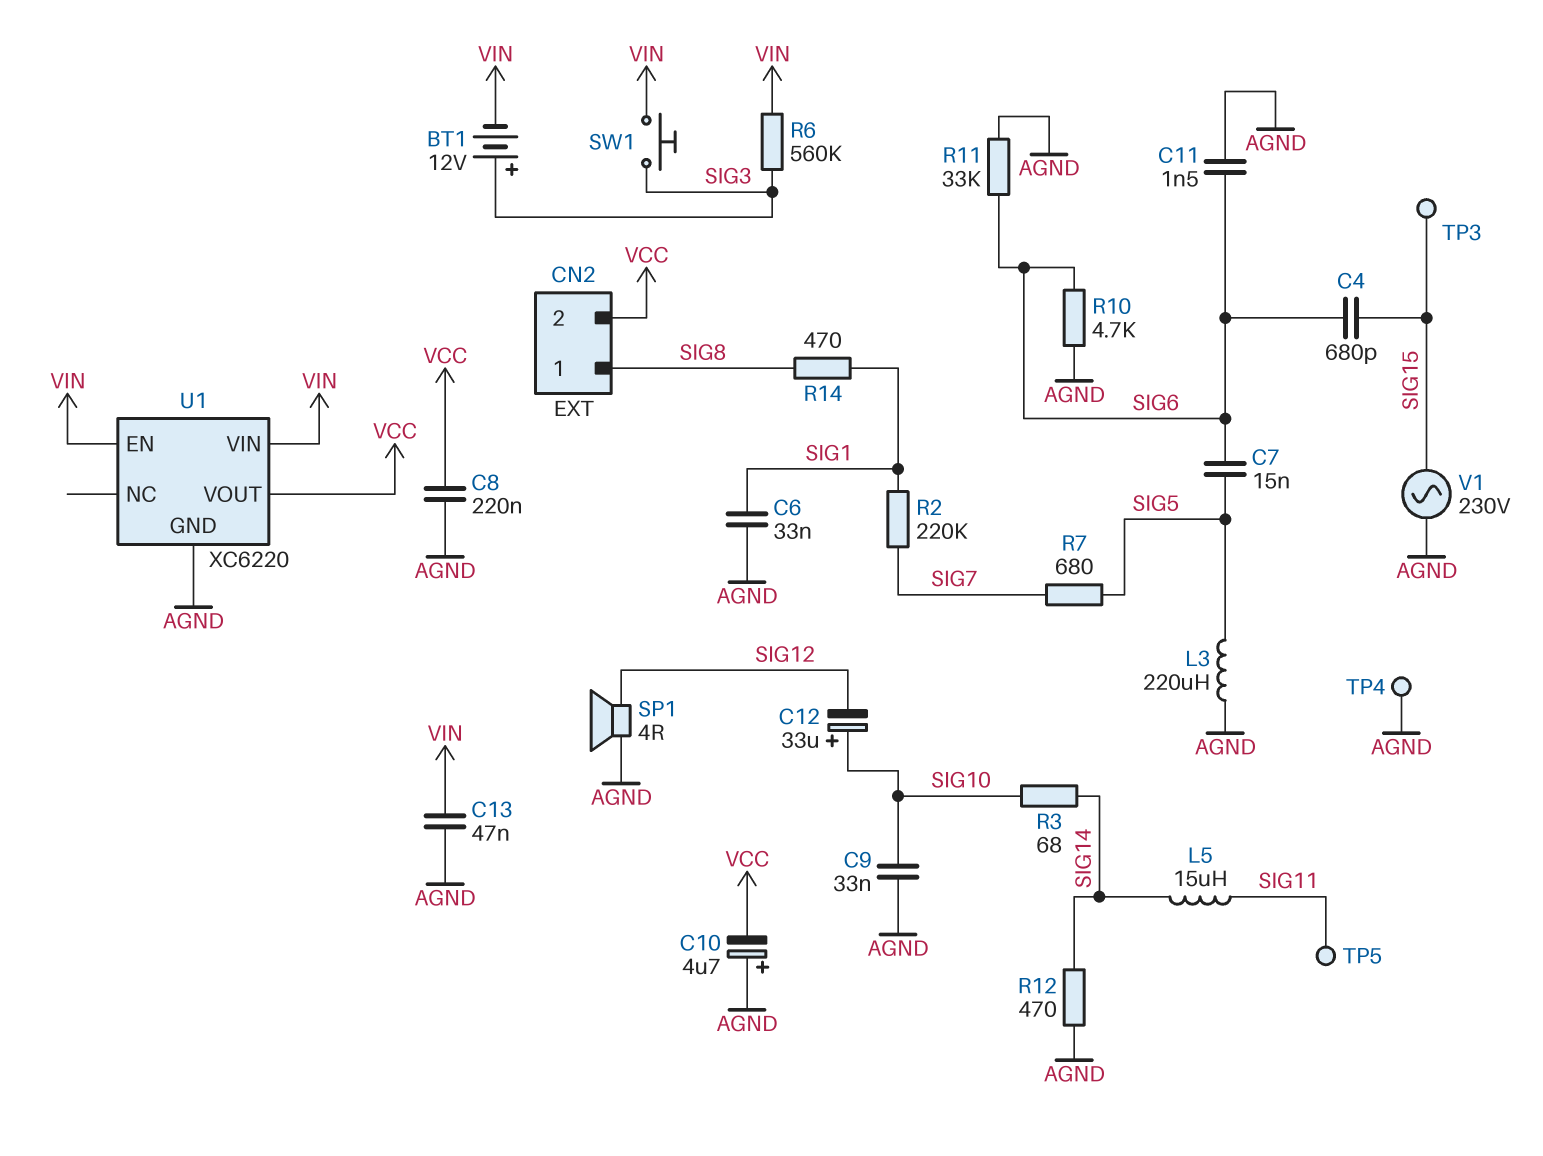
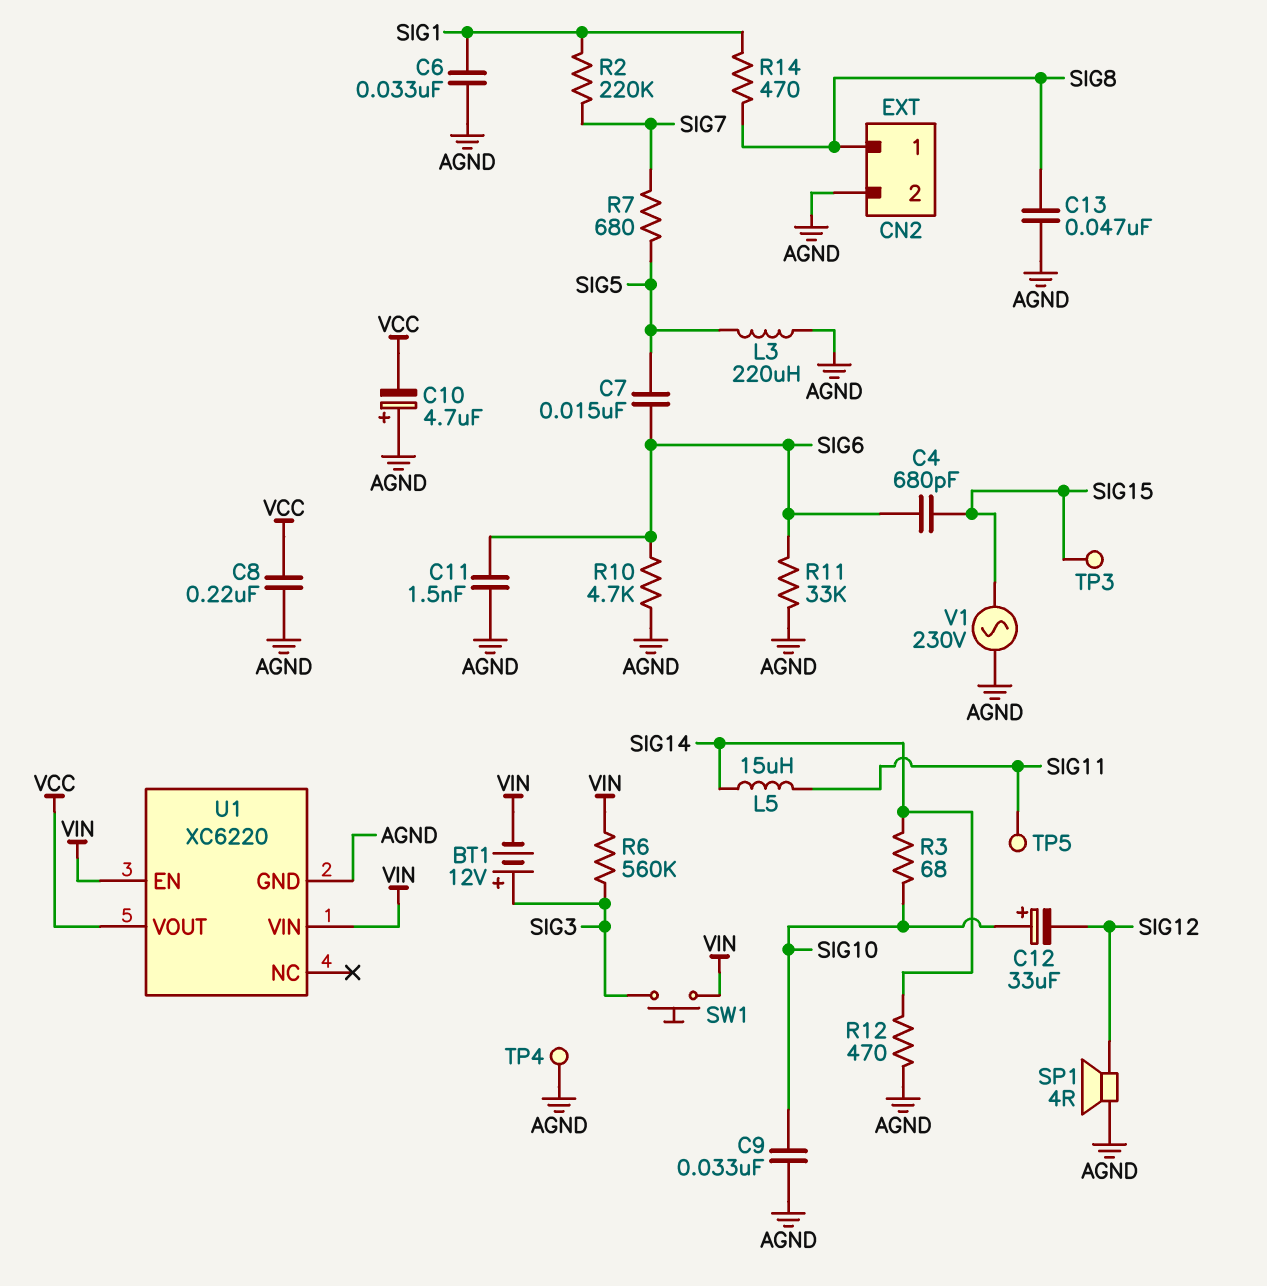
C13: 47nF (AGND, VIN) -> 47nF (AGND, SIG8)
CN2 pin 2: VCC -> AGND

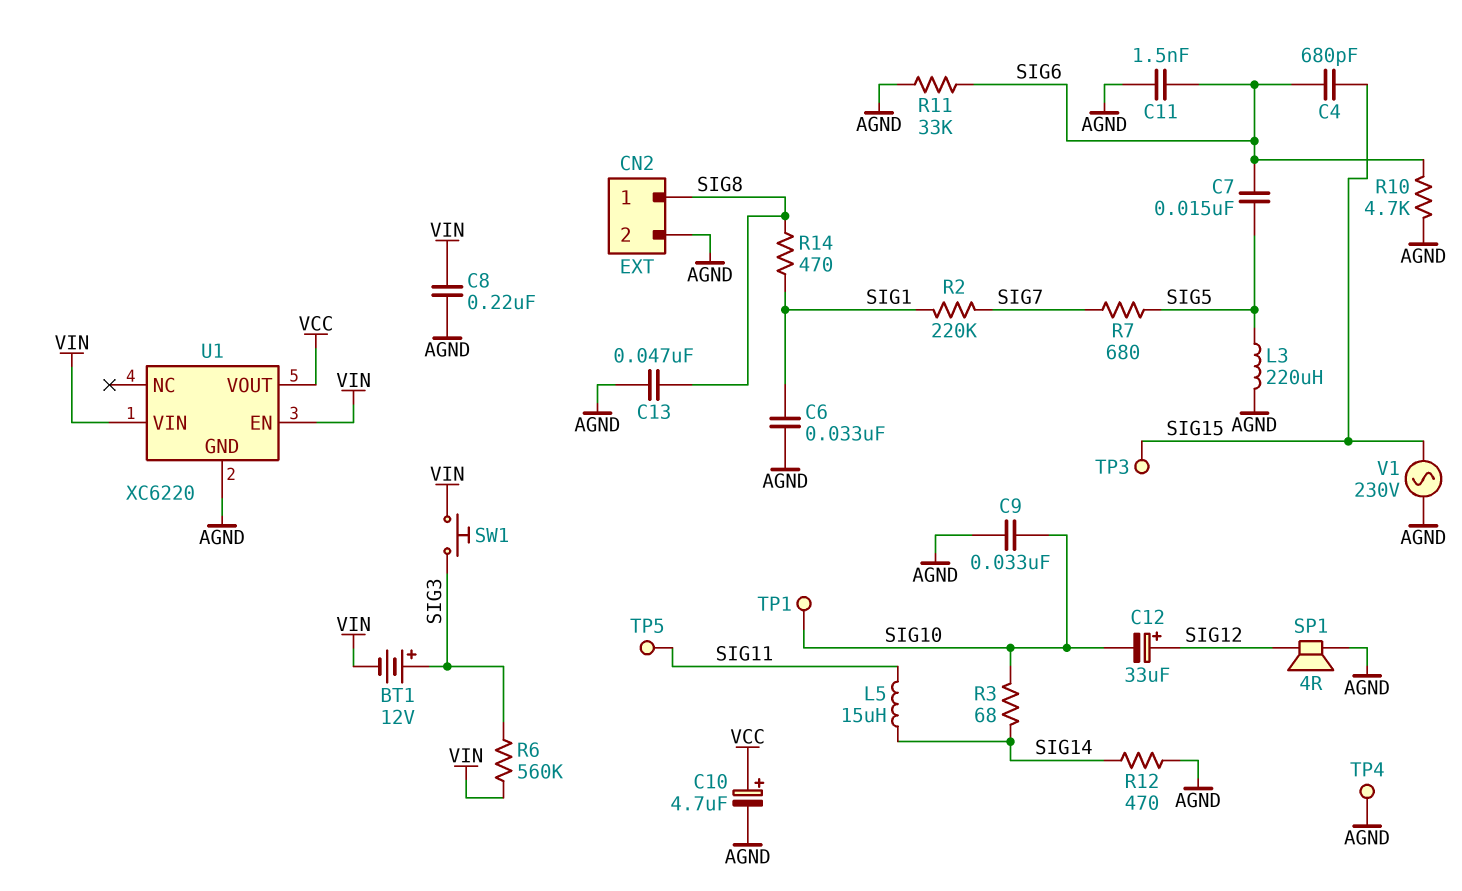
C8: 220nF (AGND, VCC) -> 220nF (AGND, VIN)
C10: 4.7uF (plus AGND, minus VCC) -> 4.7uF (plus VCC, minus AGND)
C12: 33uF (plus SIG10, minus SIG12) -> 33uF (plus SIG12, minus SIG10)
TP1: none -> test point (SIG10)

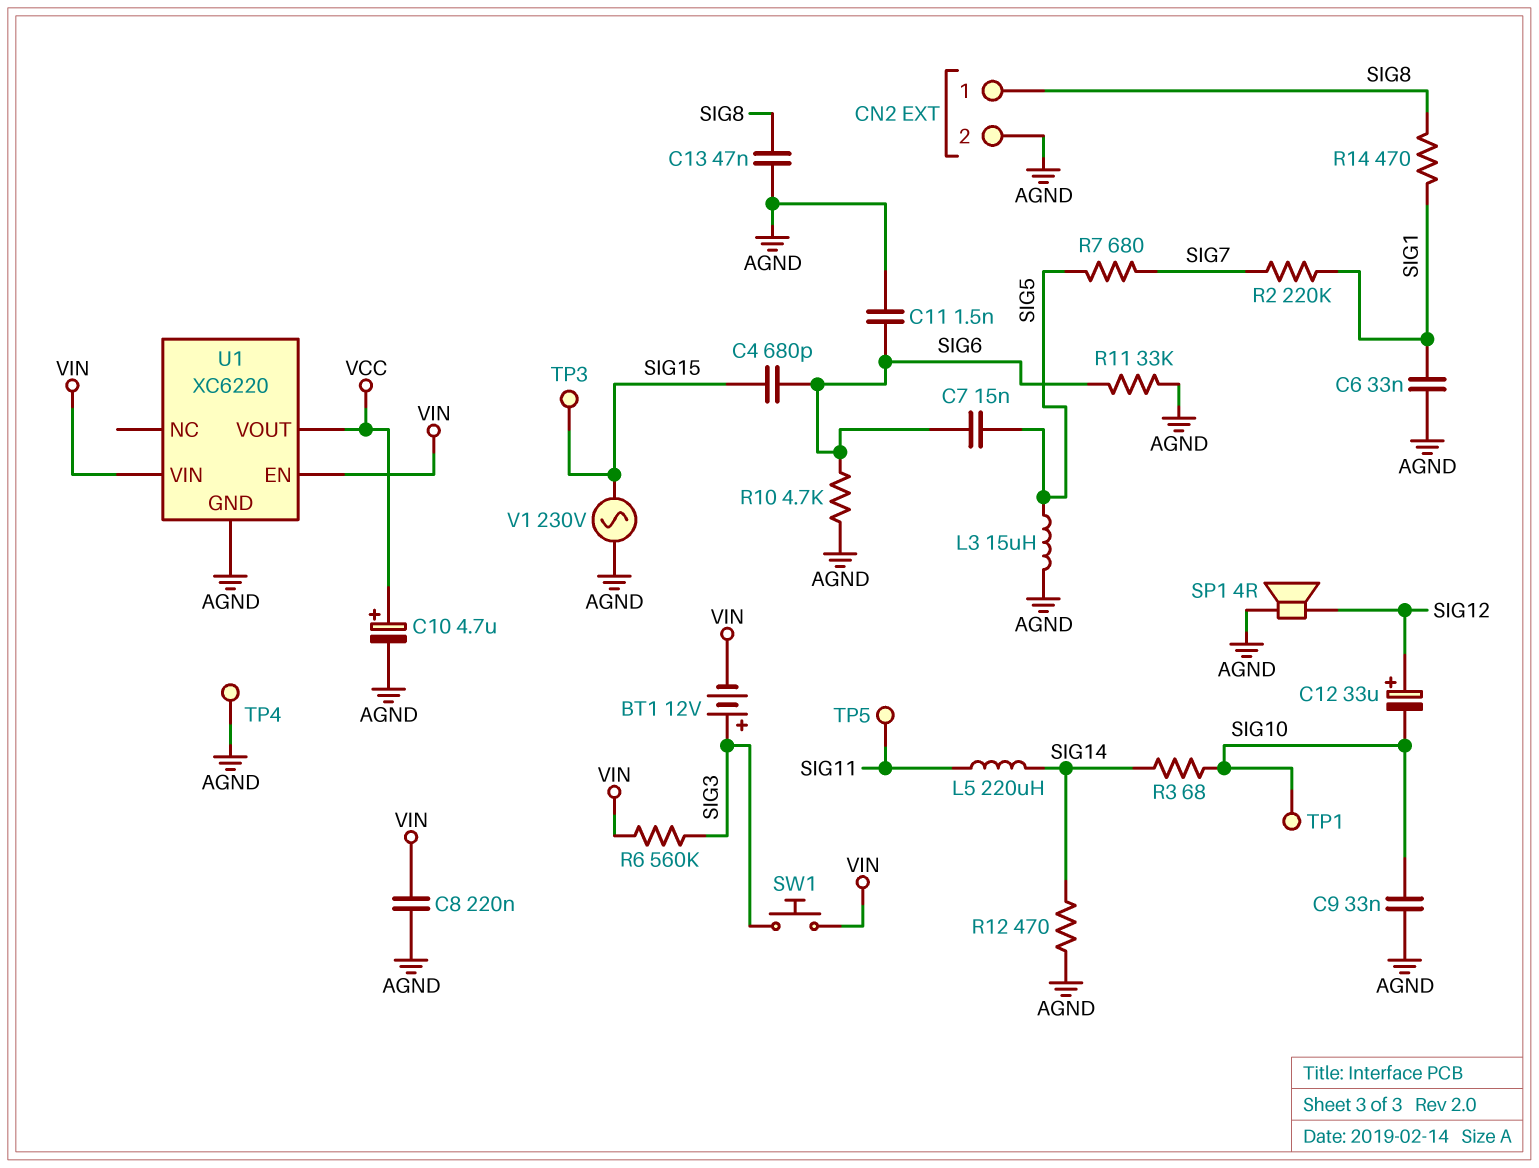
L3: 220uH (AGND, SIG5) -> 15uH (AGND, SIG5)
L5: 15uH (SIG11, SIG14) -> 220uH (SIG11, SIG14)

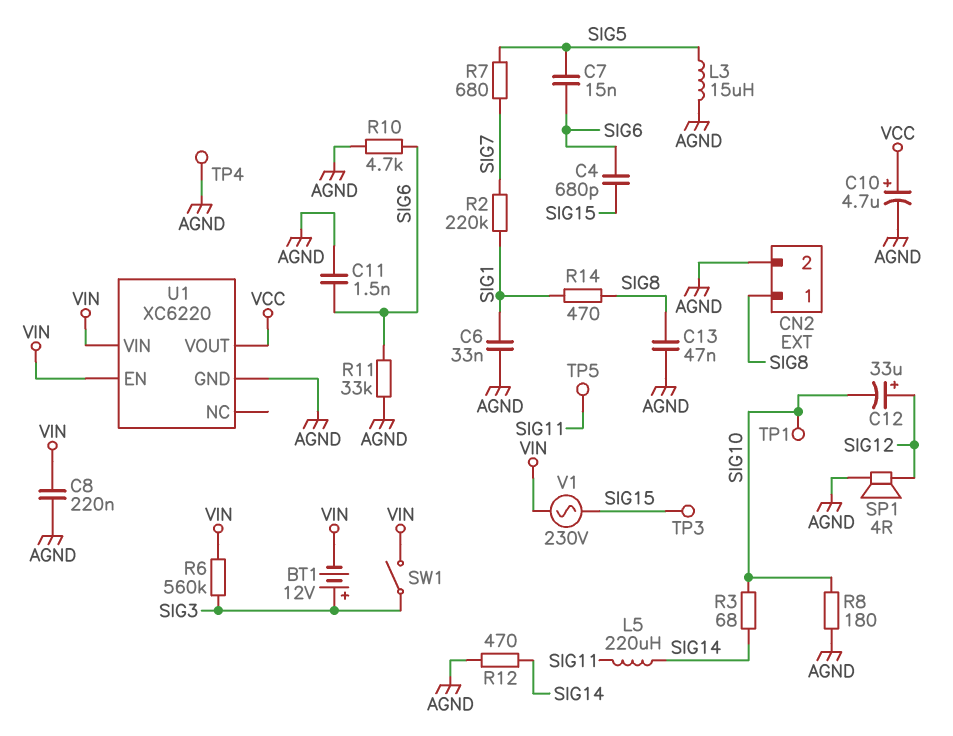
C9: 33nF (AGND, SIG10) -> none
R8: none -> 180 (AGND, SIG10)
SW1: button (SIG3, VIN) -> switch (SIG3, VIN)
V1: AC 230V (AGND, SIG15) -> AC 230V (SIG15, VIN)

